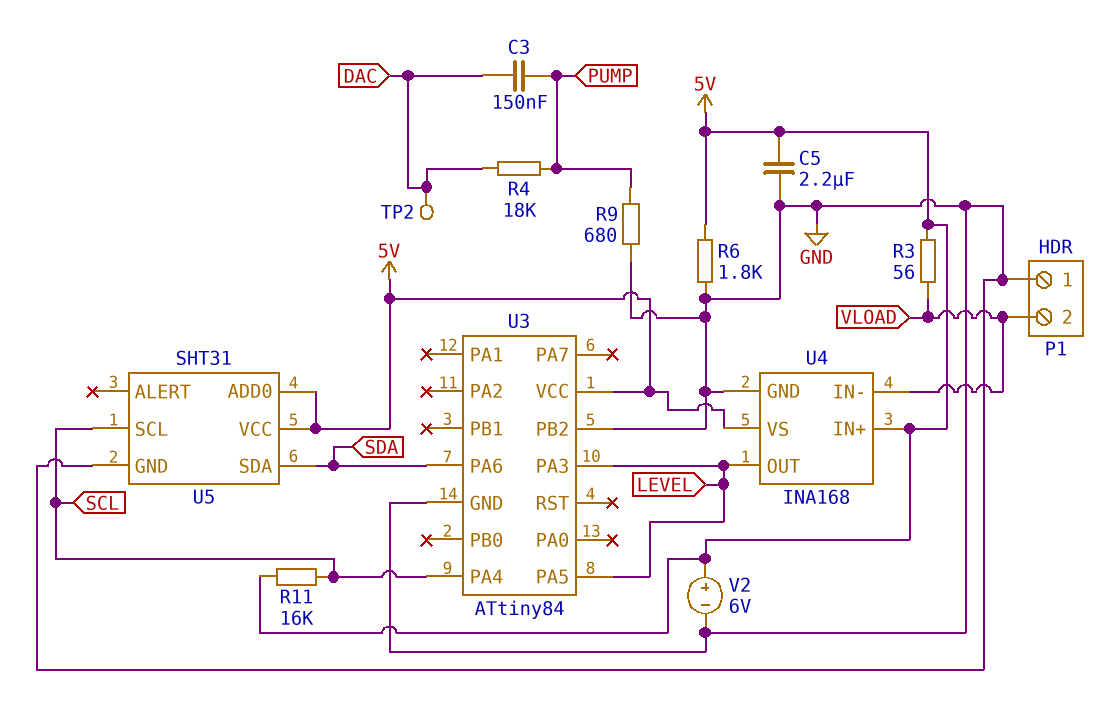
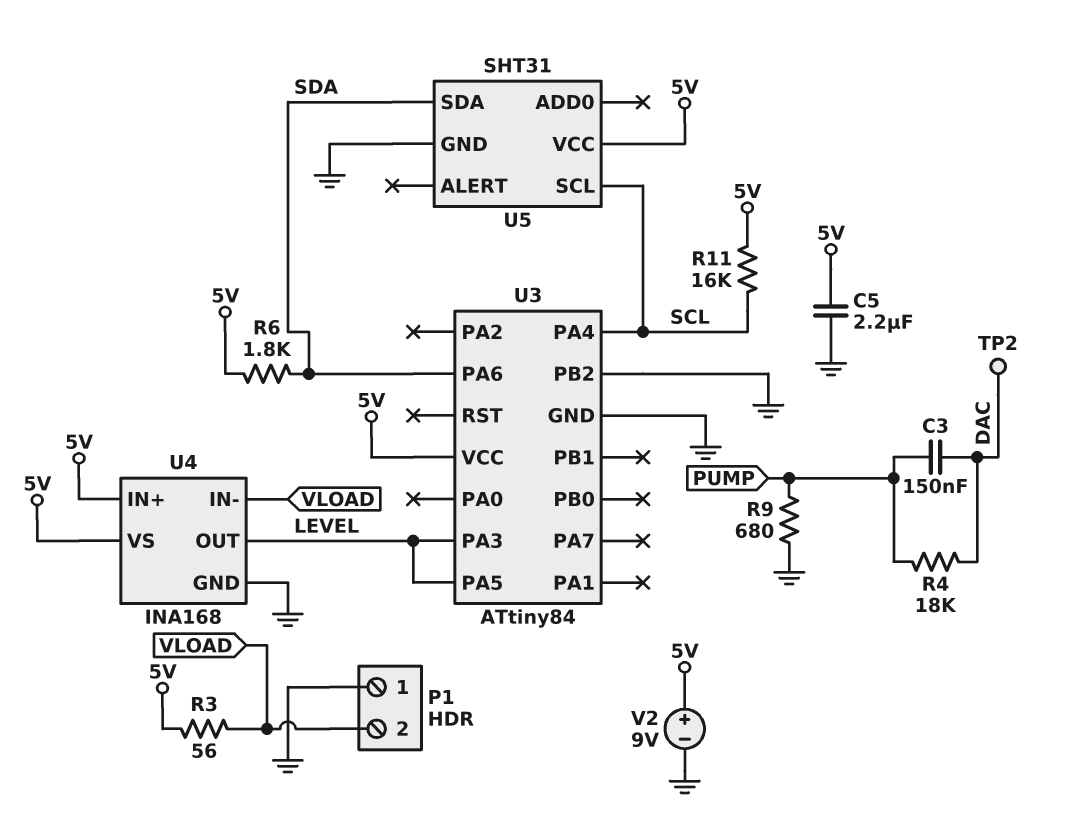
R6: 1.8k (5V, GND) -> 1.8k (5V, SDA)
U5 pin ADD0: 5V -> none
V2: 6V (plus 5V, minus GND) -> 9V (plus 5V, minus GND)

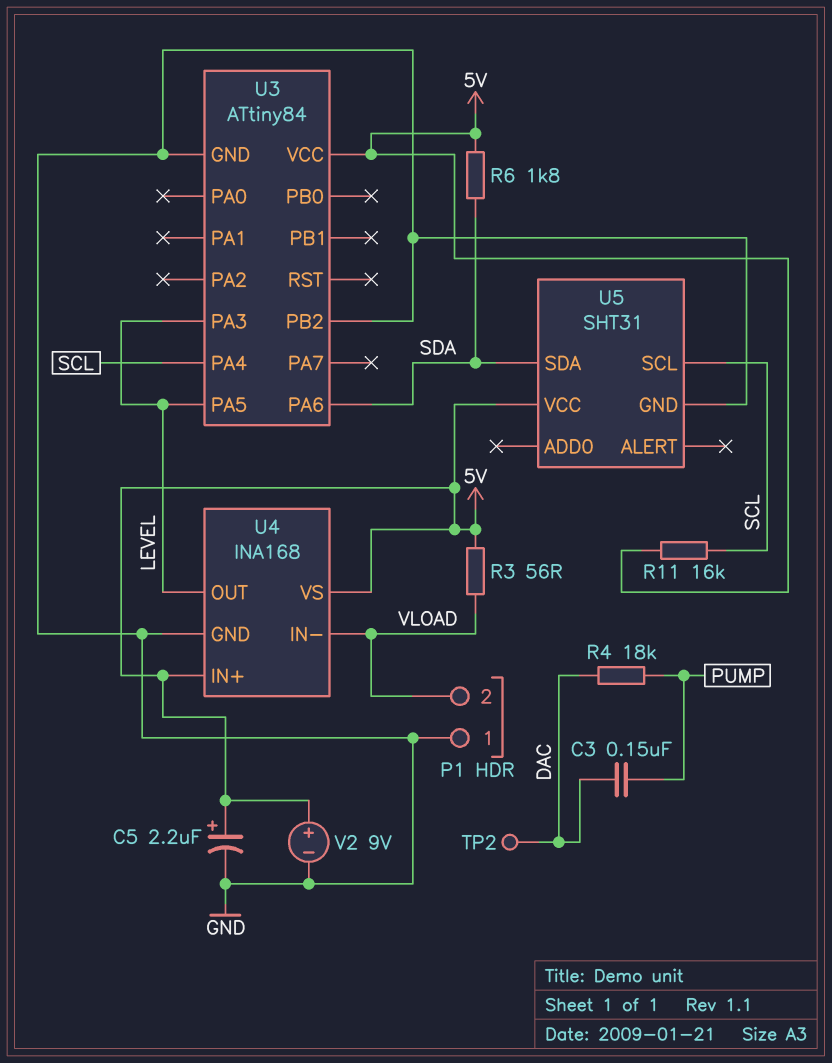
C5: 2.2uF (5V, GND) -> 2.2uF (plus 5V, minus GND)
R9: 680 (GND, PUMP) -> none

